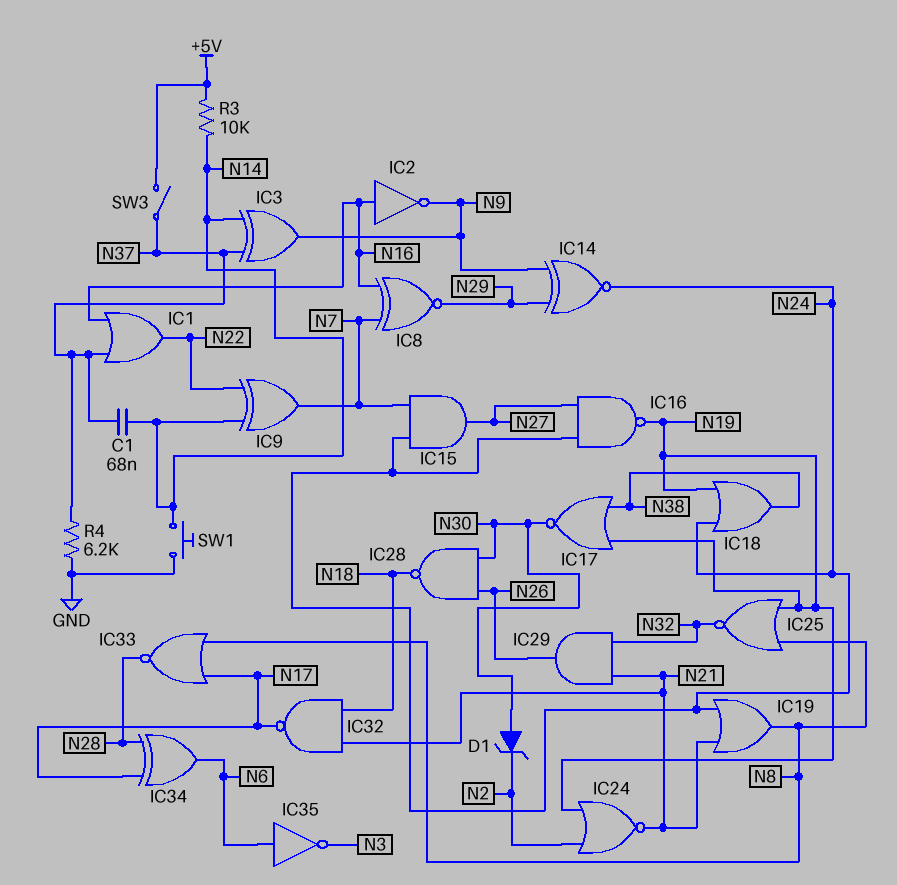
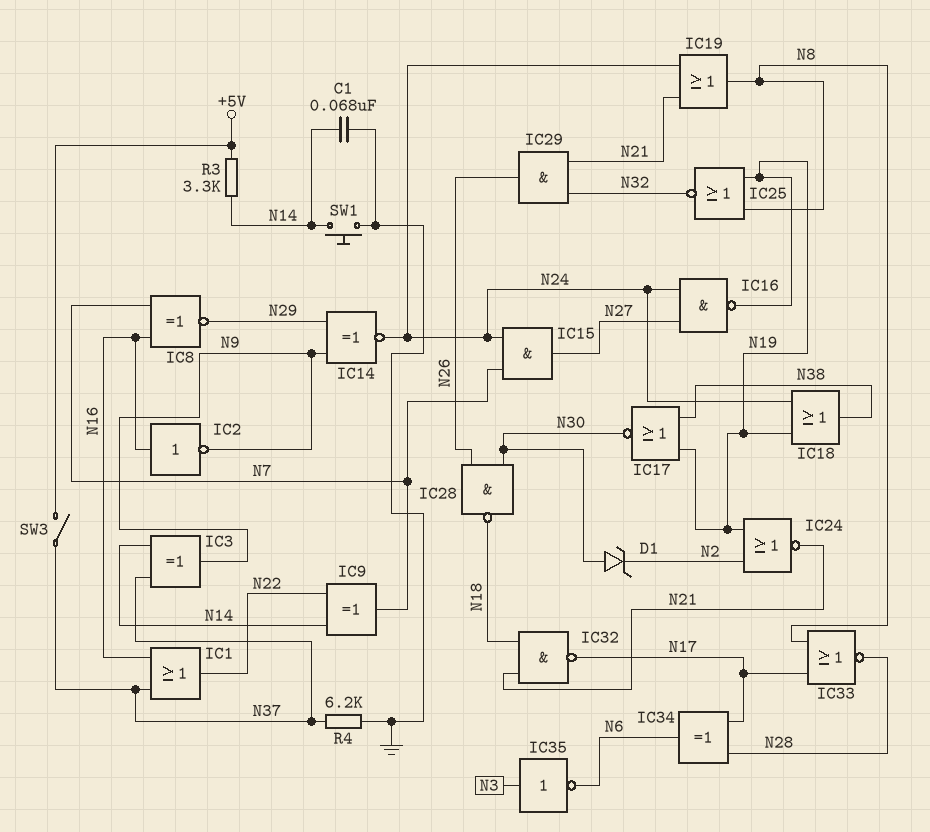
C1: 68nF (N14, N37) -> 68nF (GND, N14)
IC35: NOT (in N6, out N3) -> NOT (in N3, out N6)
R3: 10k (+5V, N14) -> 3.3k (+5V, N14)

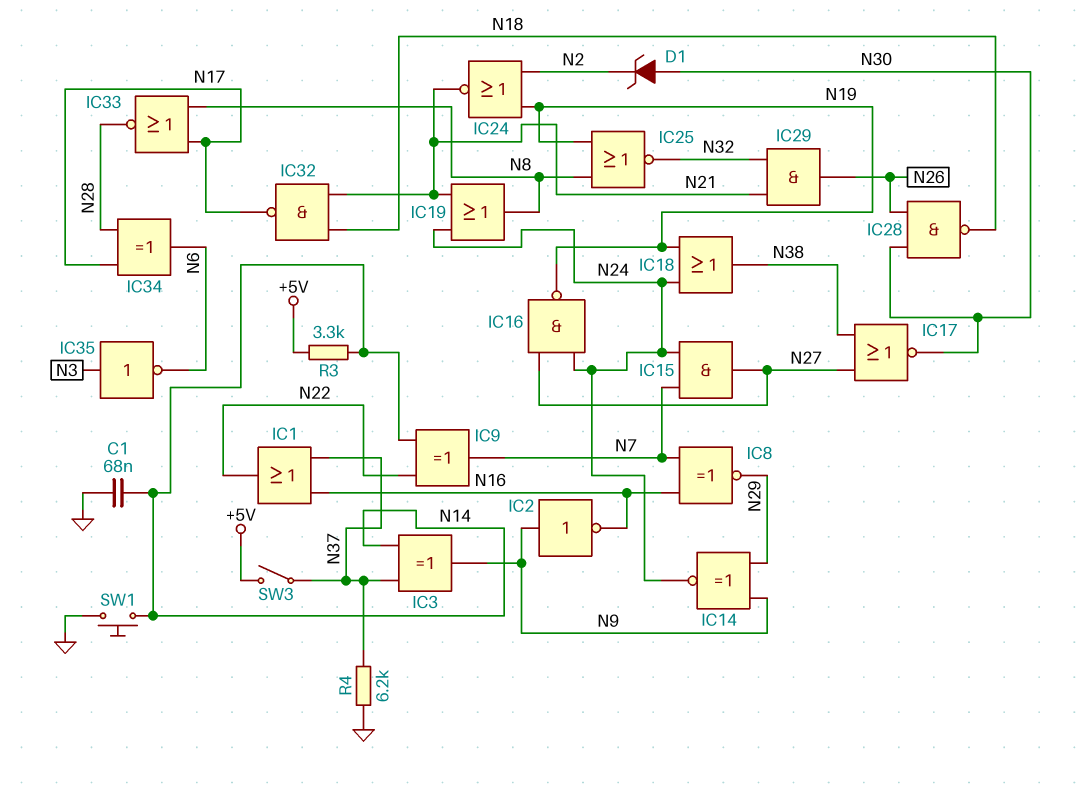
IC2: NOT (in N16, out N9) -> NOT (in N9, out N16)
IC17: NOR (in N19, in N38, out N30) -> NOR (in N27, in N38, out N30)

